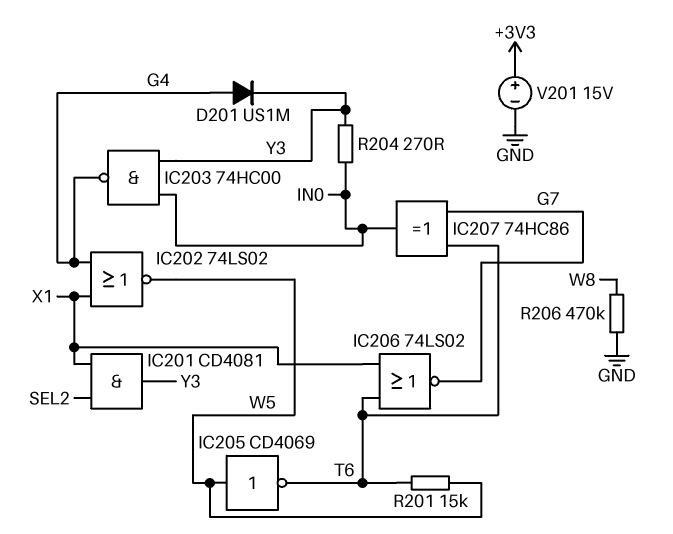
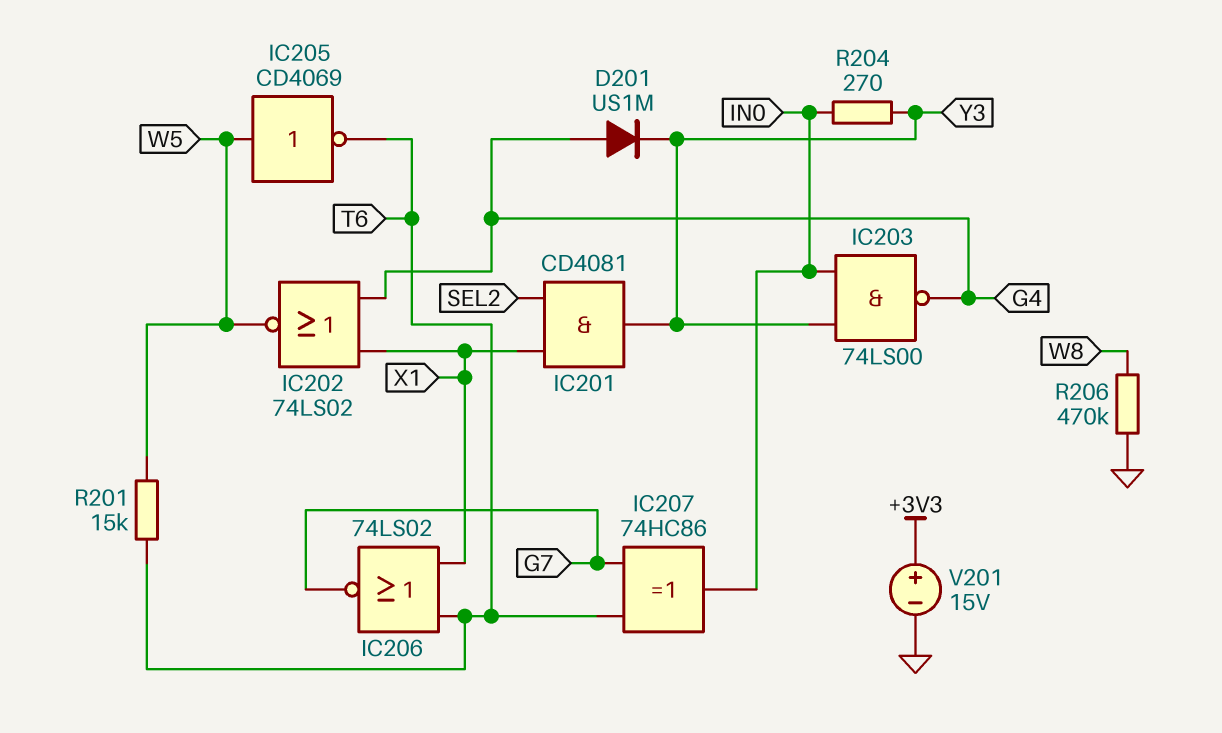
IC203: NAND 74HC00 (in IN0, in Y3, out G4) -> NAND 74LS00 (in IN0, in Y3, out G4)

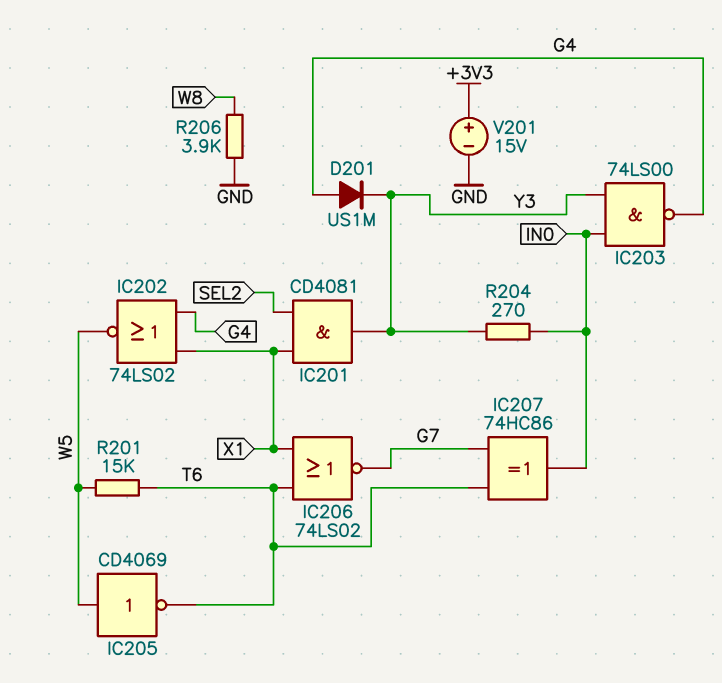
R206: 470k (GND, W8) -> 3.9k (GND, W8)

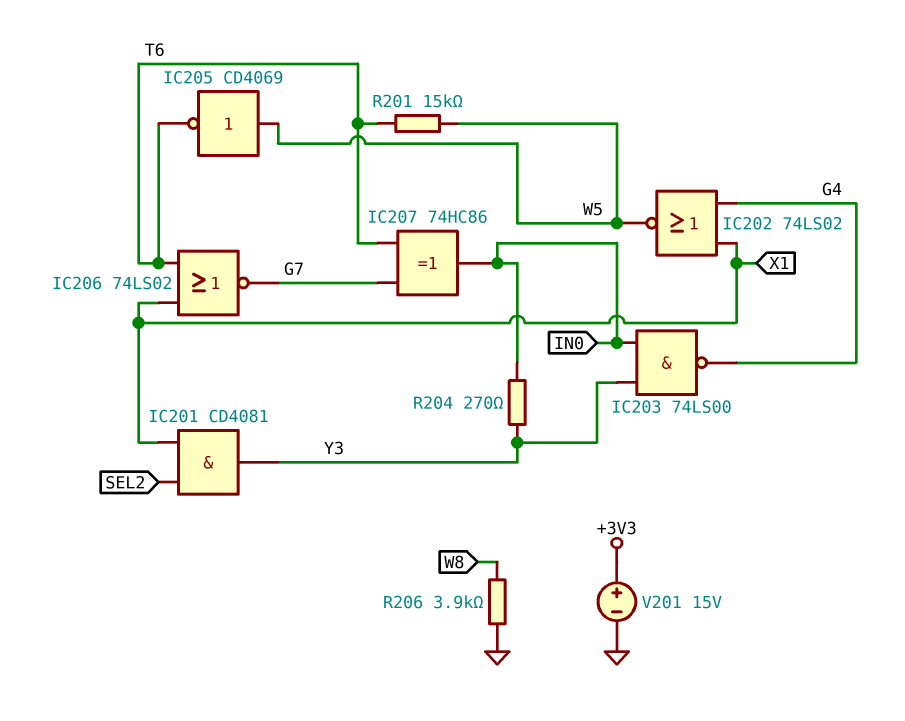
D201: diode US1M (A G4, K Y3) -> none

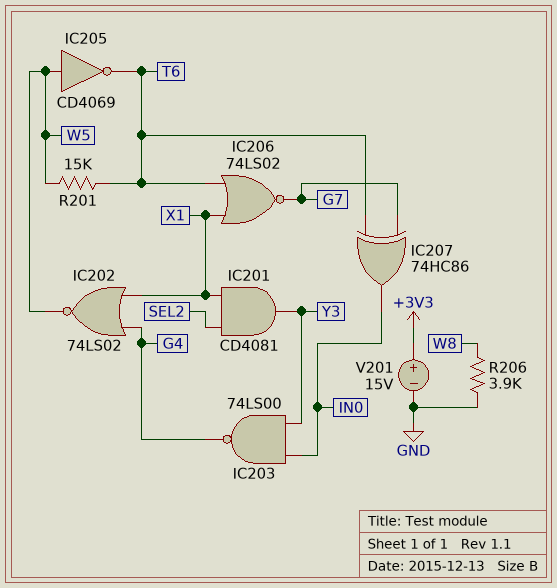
R204: 270 (IN0, Y3) -> none

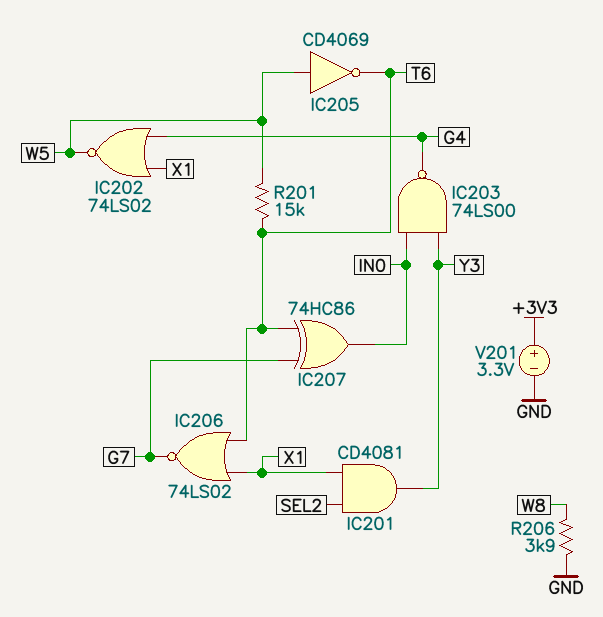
V201: 15V (plus +3V3, minus GND) -> 3.3V (plus +3V3, minus GND)

